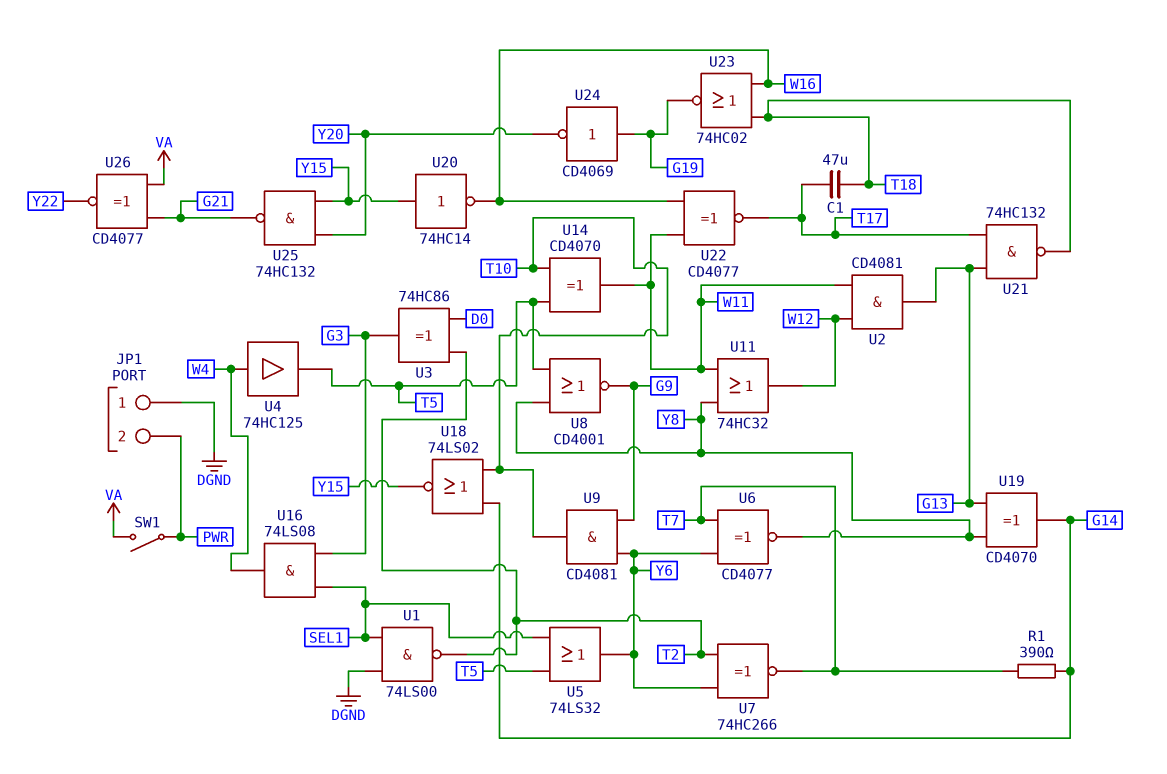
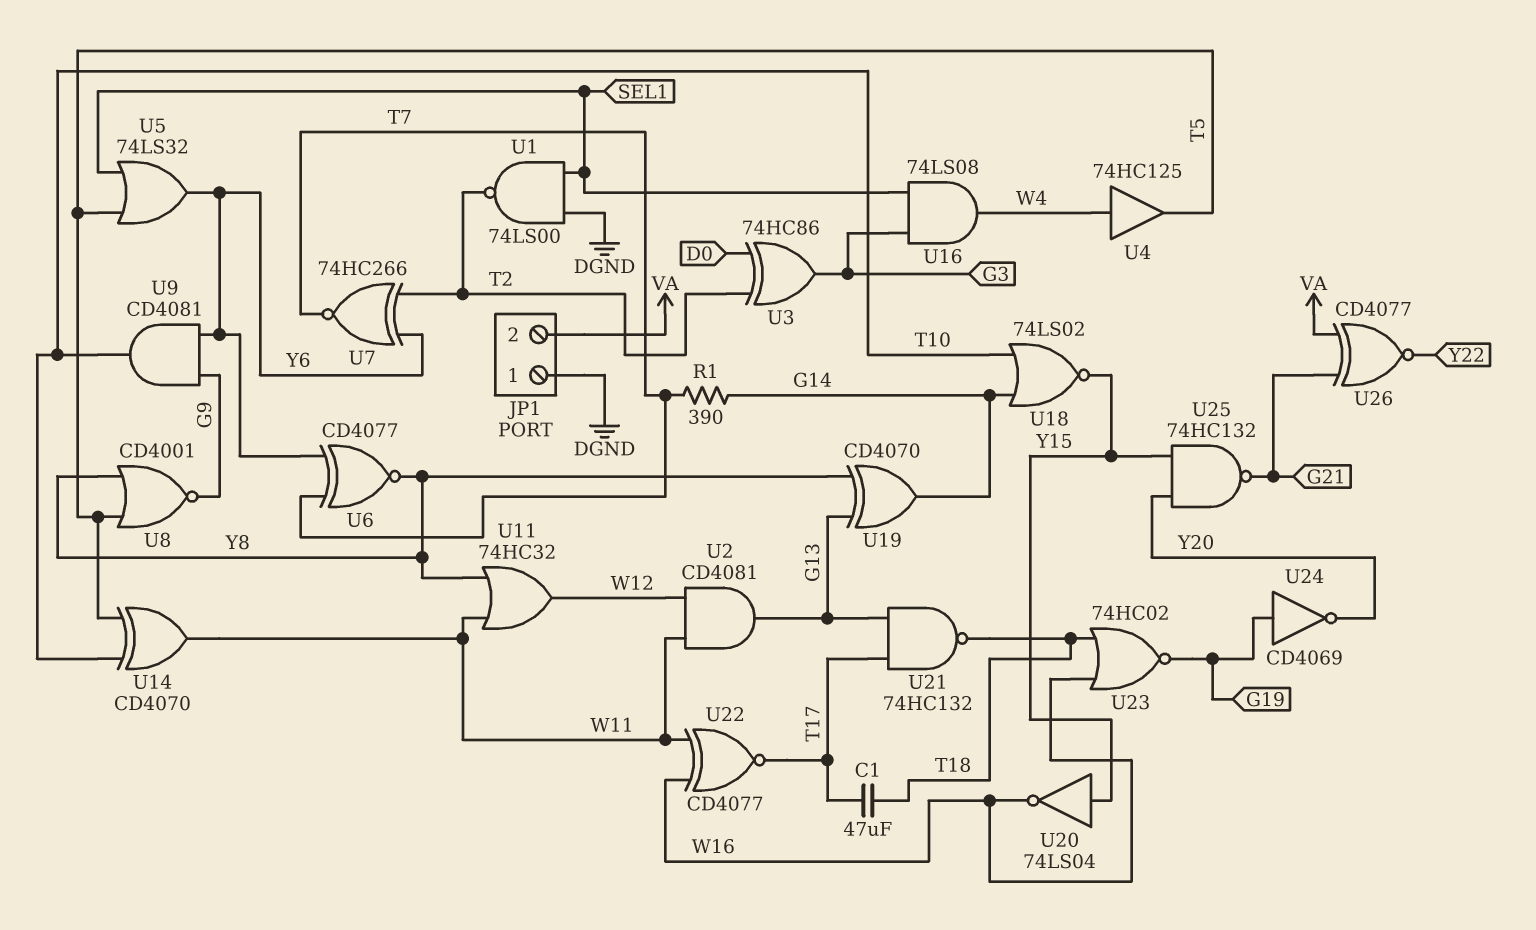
JP1 pin 2: PWR -> VA
SW1: switch (PWR, VA) -> none
U20: NOT 74HC14 (in Y15, out W16) -> NOT 74LS04 (in Y15, out W16)

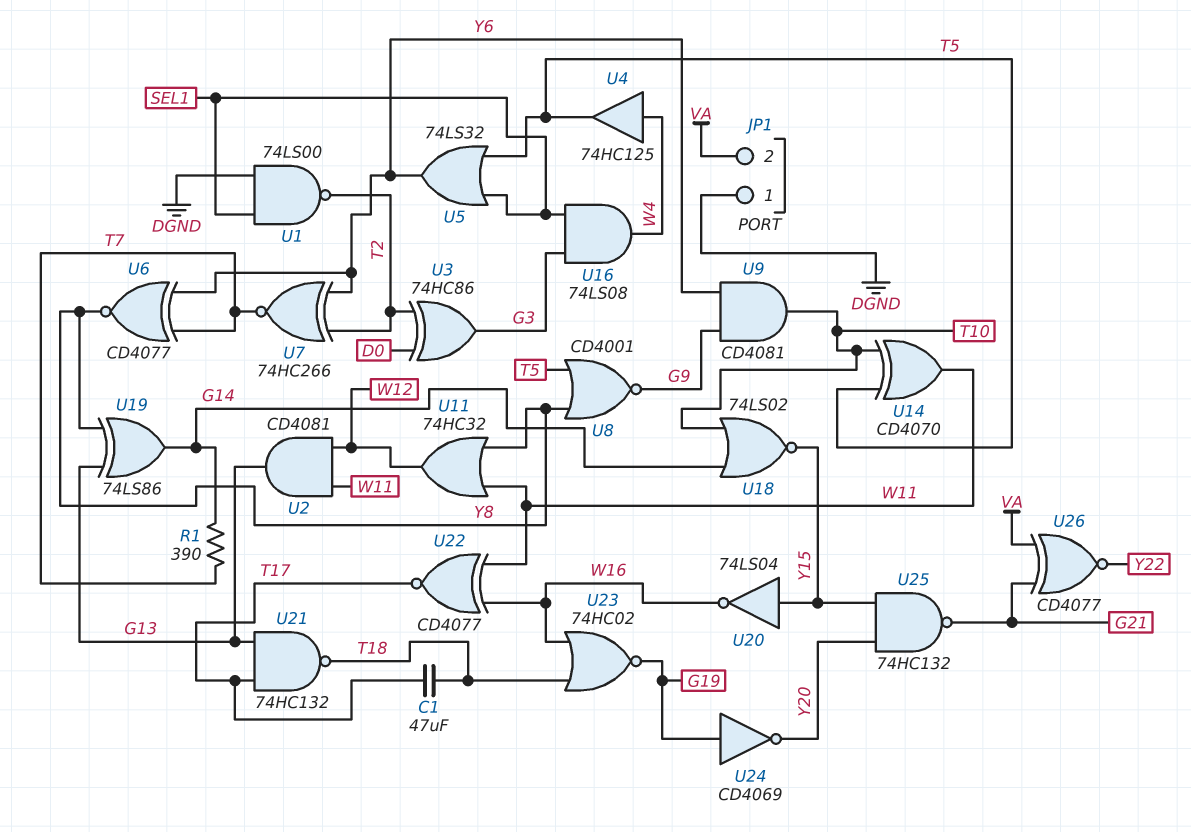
U19: XOR CD4070 (in G13, in Y8, out G14) -> XOR 74LS86 (in G13, in Y8, out G14)

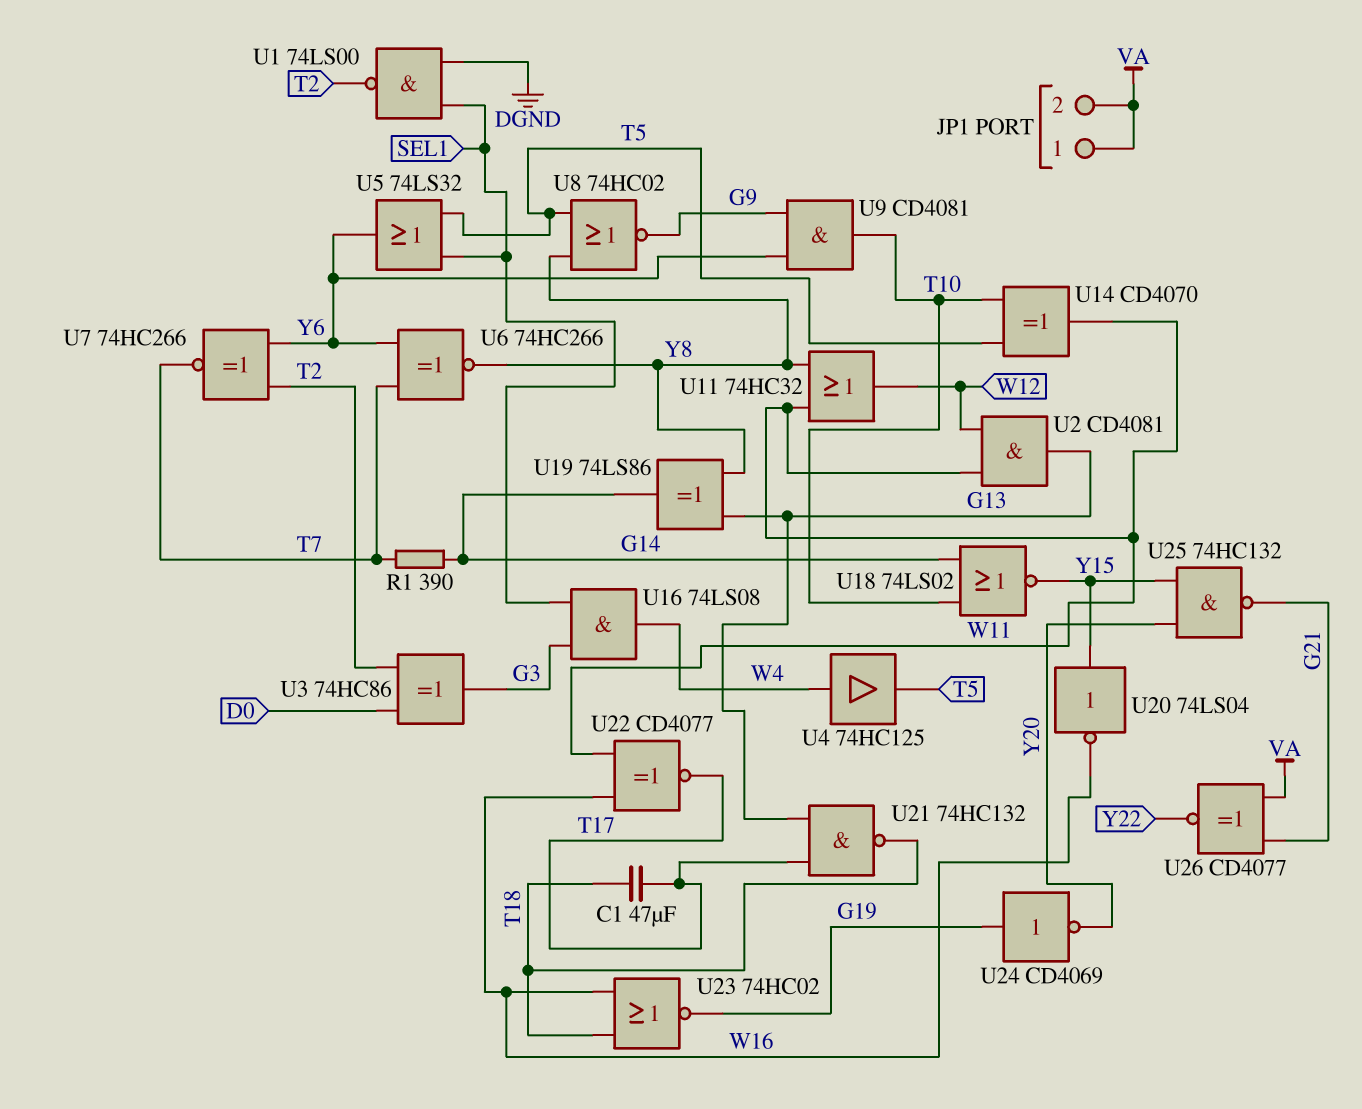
JP1 pin 1: DGND -> VA
U6: XNOR CD4077 (in T7, in Y6, out Y8) -> XNOR 74HC266 (in T7, in Y6, out Y8)
U8: NOR CD4001 (in T5, in Y8, out G9) -> NOR 74HC02 (in T5, in Y8, out G9)

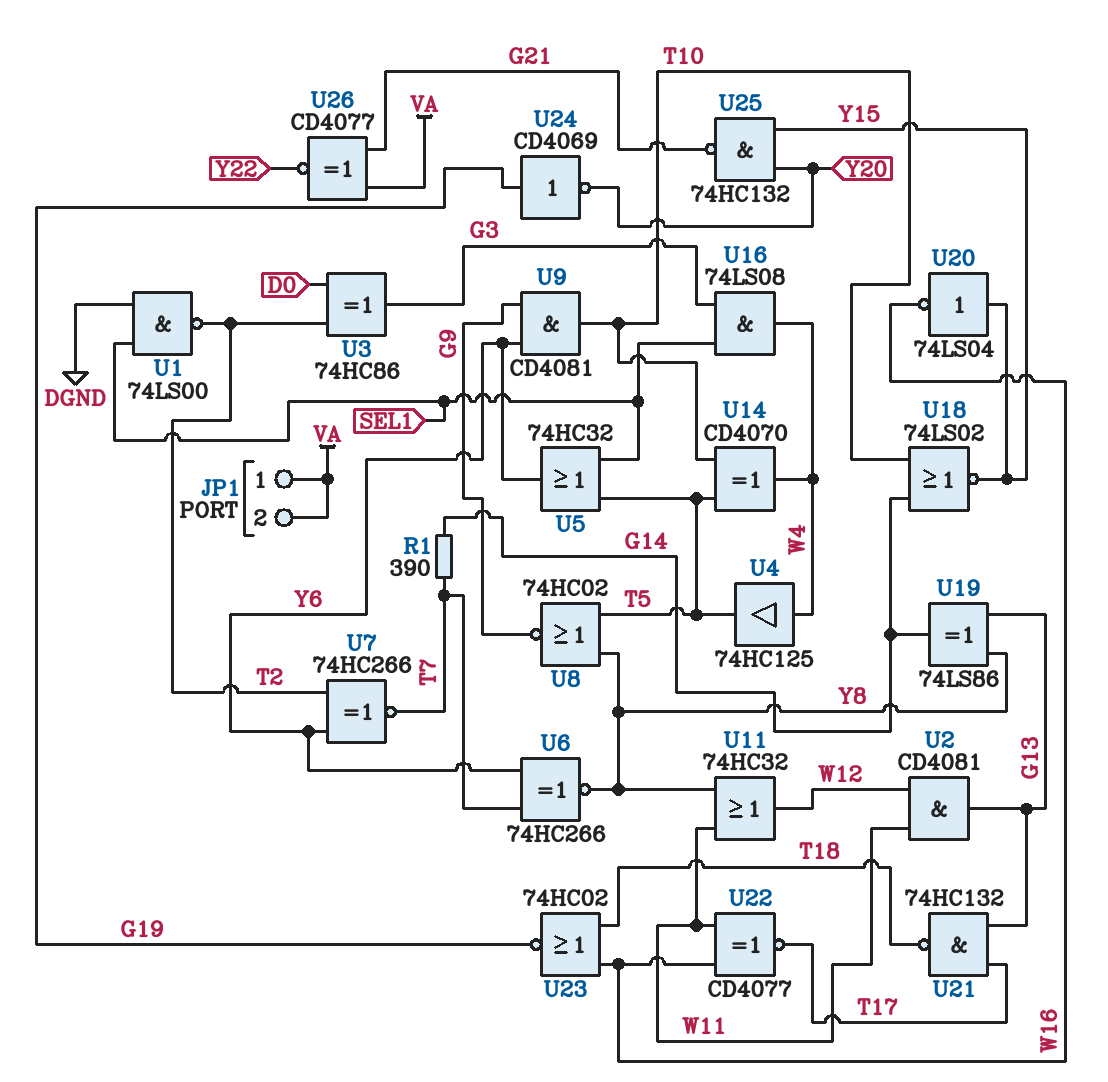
C1: 47uF (T17, T18) -> none
U5: OR 74LS32 (in SEL1, in T5, out Y6) -> OR 74HC32 (in SEL1, in T5, out Y6)
U14: XOR CD4070 (in T5, in T10, out W11) -> XOR CD4070 (in T5, in T10, out W4)

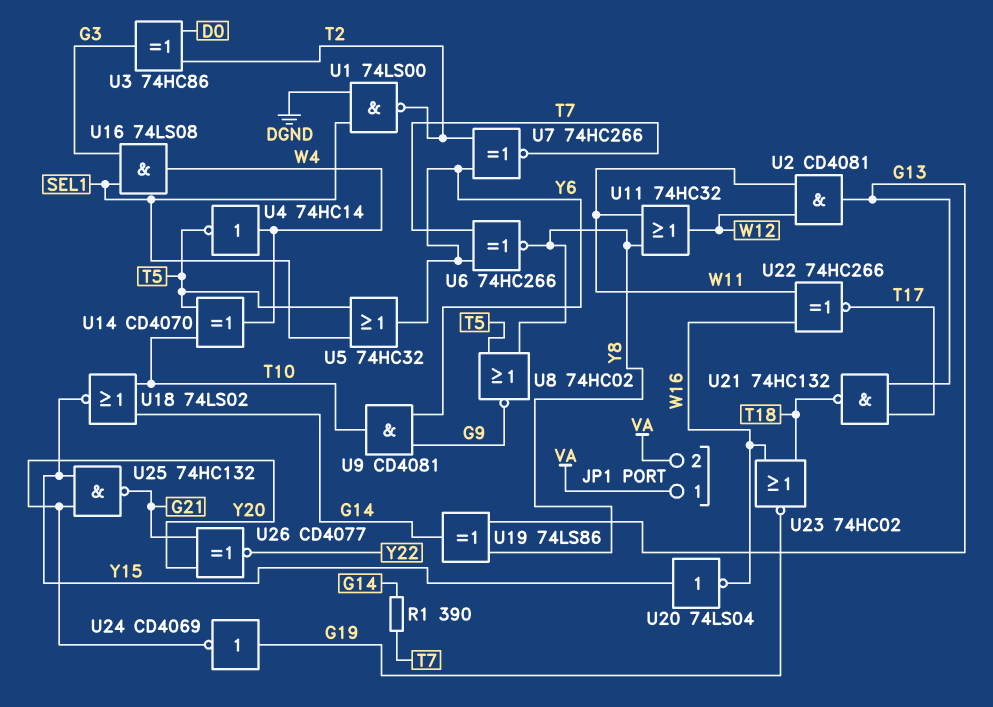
U4: buffer 74HC125 (in W4, out T5) -> NOT 74HC14 (in W4, out T5)
U22: XNOR CD4077 (in W11, in W16, out T17) -> XNOR 74HC266 (in W11, in W16, out T17)
U26: XNOR CD4077 (in G21, in VA, out Y22) -> XNOR CD4077 (in G21, in Y20, out Y22)

